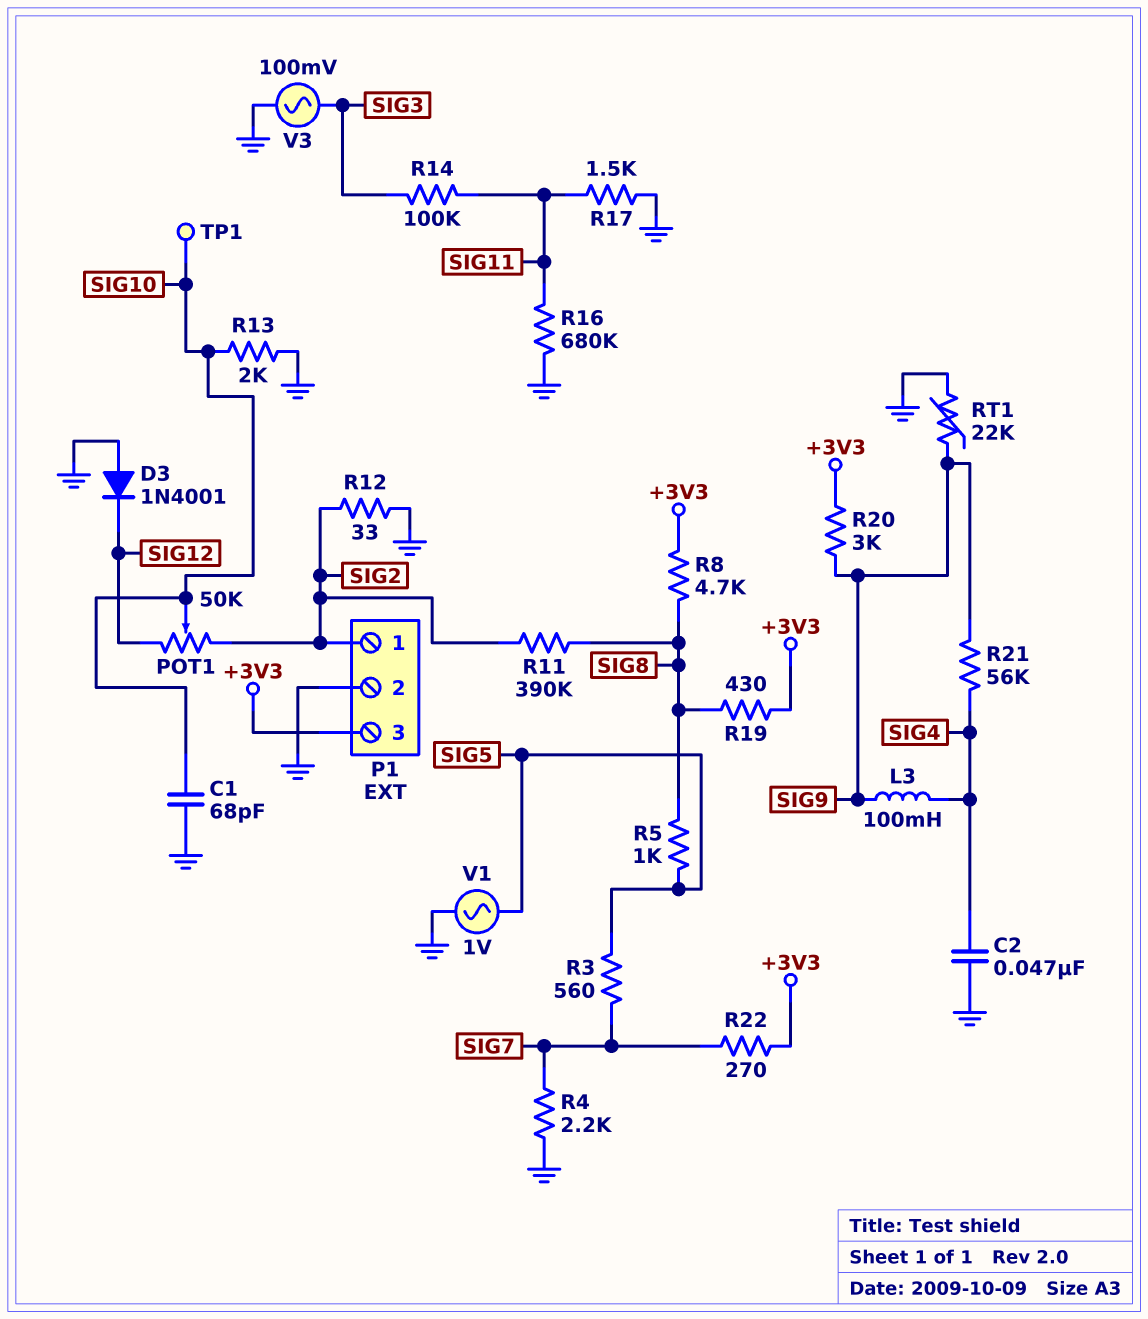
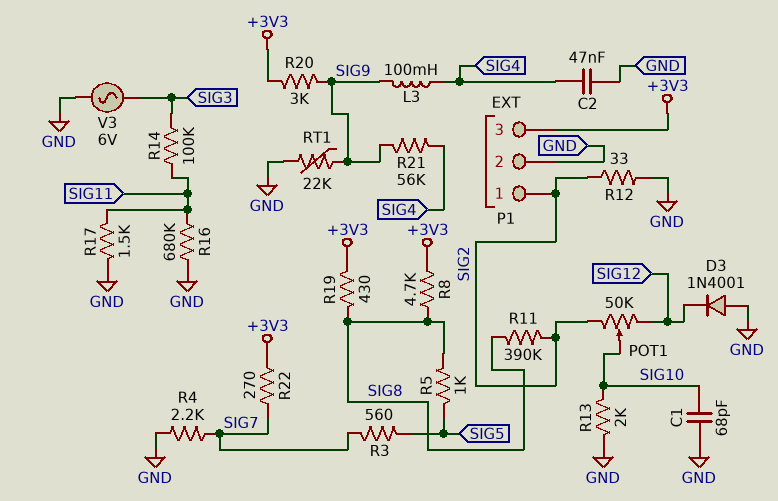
TP1: test point (SIG10) -> none
V1: AC 1V (GND, SIG5) -> none
V3: AC 100mV (GND, SIG3) -> AC 6V (GND, SIG3)

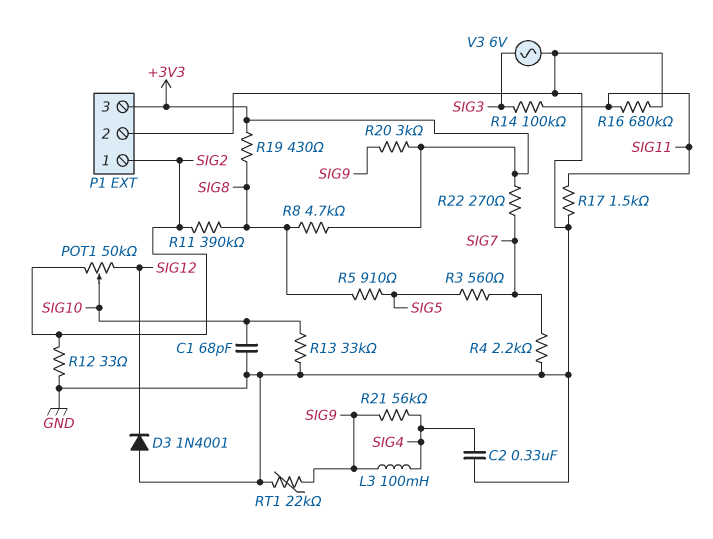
C2: 47nF (GND, SIG4) -> 330nF (GND, SIG4)
R5: 1k (SIG5, SIG8) -> 910 (SIG5, SIG8)
R13: 2k (GND, SIG10) -> 33k (GND, SIG10)

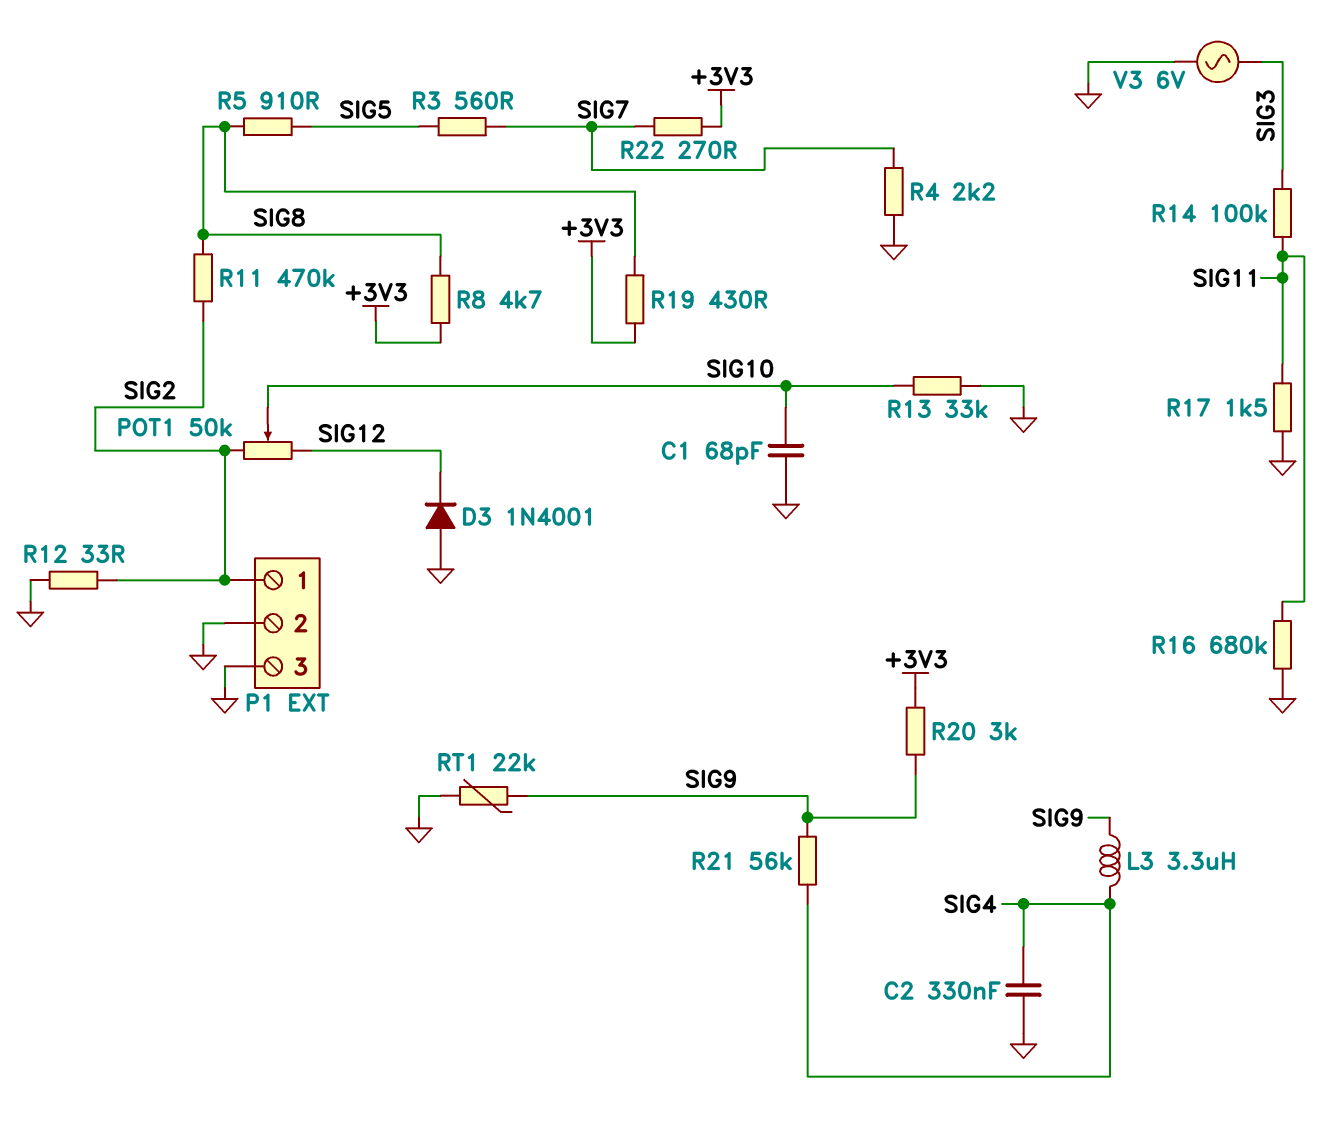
L3: 100mH (SIG4, SIG9) -> 3.3uH (SIG4, SIG9)
P1 pin 3: +3V3 -> GND
R11: 390k (SIG2, SIG8) -> 470k (SIG2, SIG8)

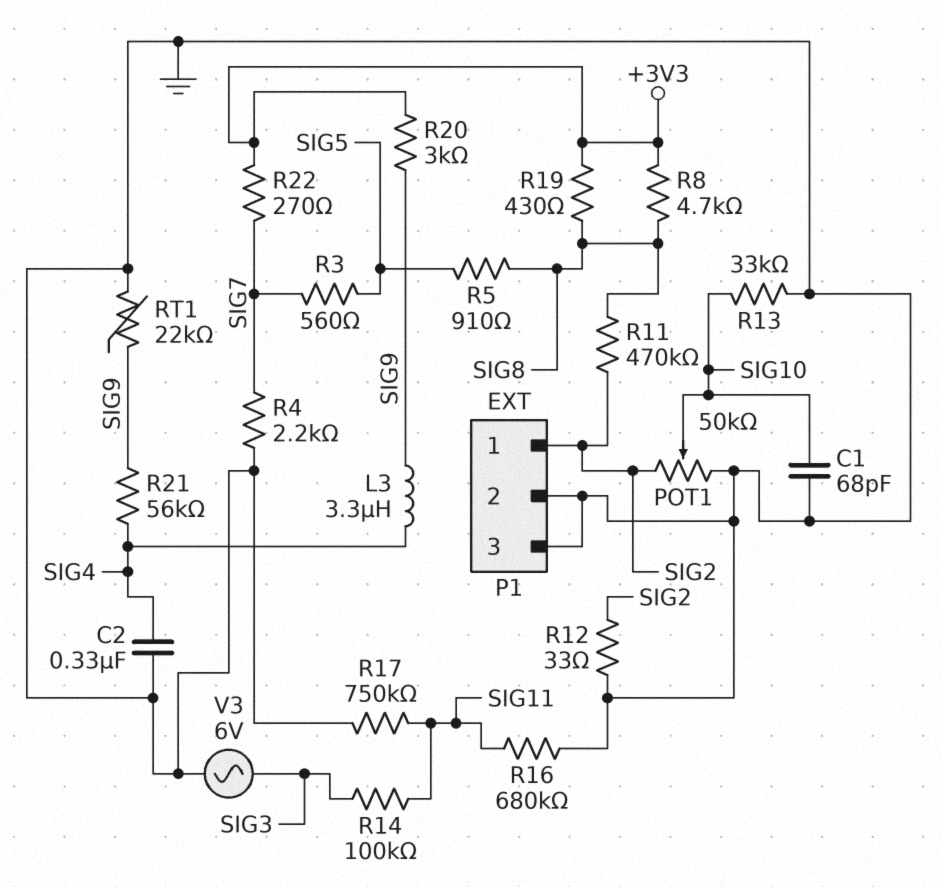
D3: diode 1N4001 (A GND, K SIG12) -> none
POT1: 50k (SIG2, SIG12, wiper SIG10) -> 50k (GND, SIG2, wiper SIG10)
R17: 1.5k (GND, SIG11) -> 750k (GND, SIG11)

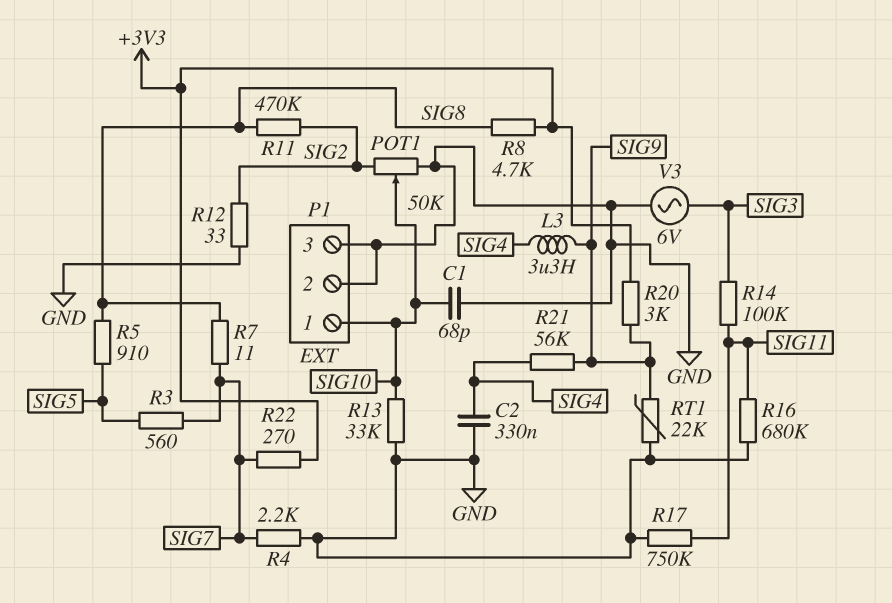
P1 pin 1: SIG2 -> SIG10
R7: none -> 11 (SIG7, SIG8)
R19: 430 (+3V3, SIG8) -> none

